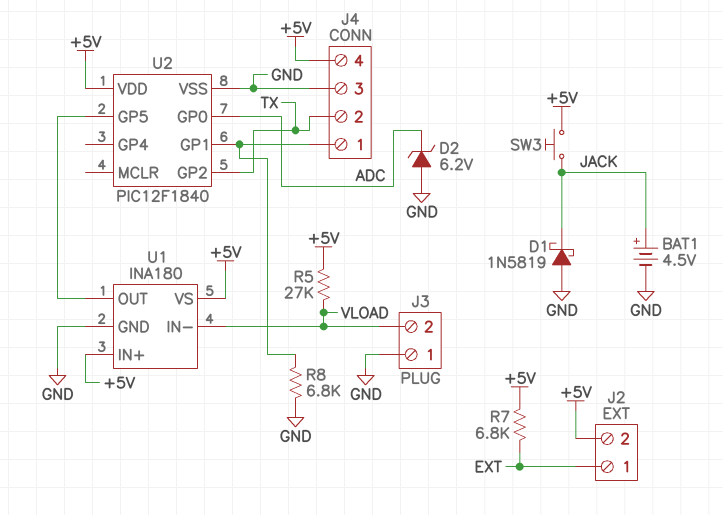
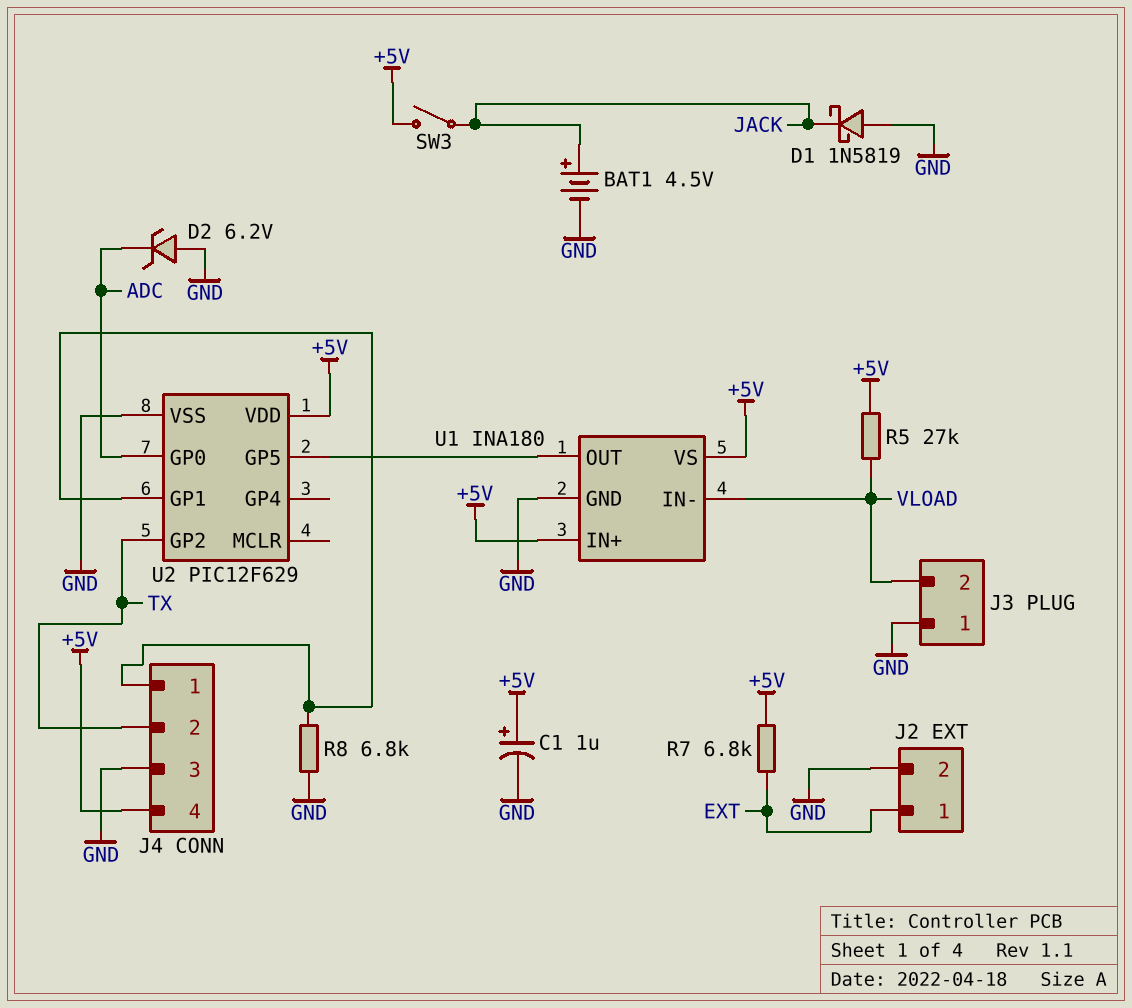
C1: none -> 1uF (plus +5V, minus GND)
J2 pin 2: +5V -> GND
SW3: button (+5V, JACK) -> switch (+5V, JACK)
U2: PIC12F1840 -> PIC12F629

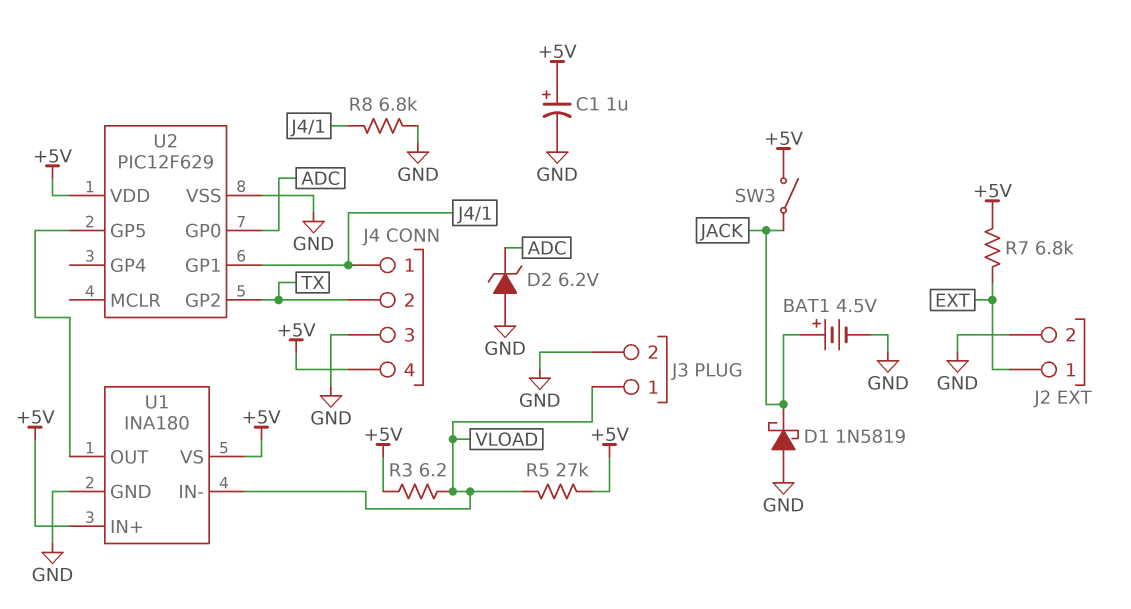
J3 pin 1: GND -> VLOAD
J3 pin 2: VLOAD -> GND
R3: none -> 6.2 (+5V, VLOAD)

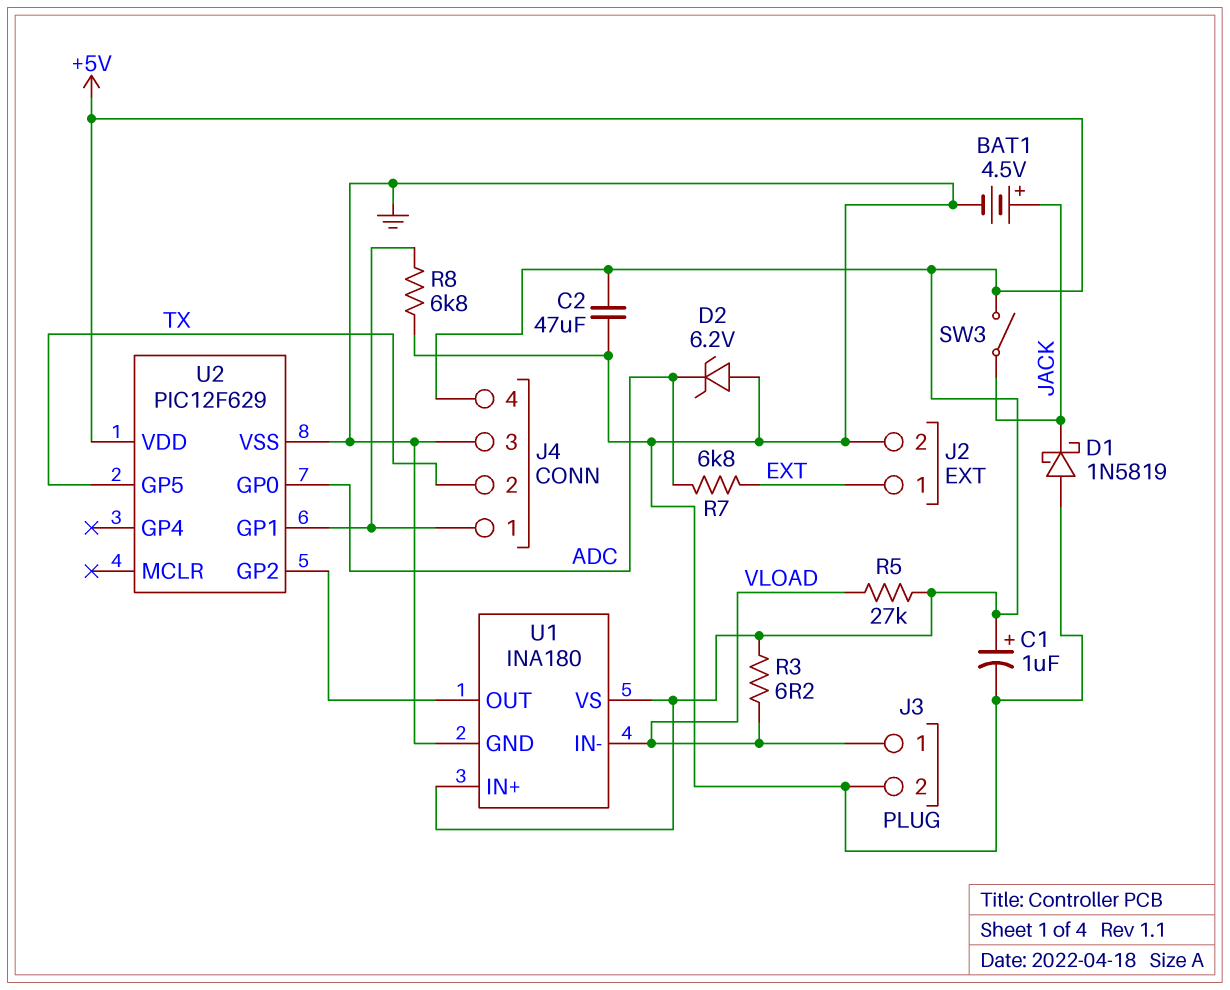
C2: none -> 47uF (+5V, GND)
R7: 6.8k (+5V, EXT) -> 6.8k (ADC, EXT)
U2 pin GP2: TX -> U1/OUT
U2 pin GP5: U1/OUT -> TX

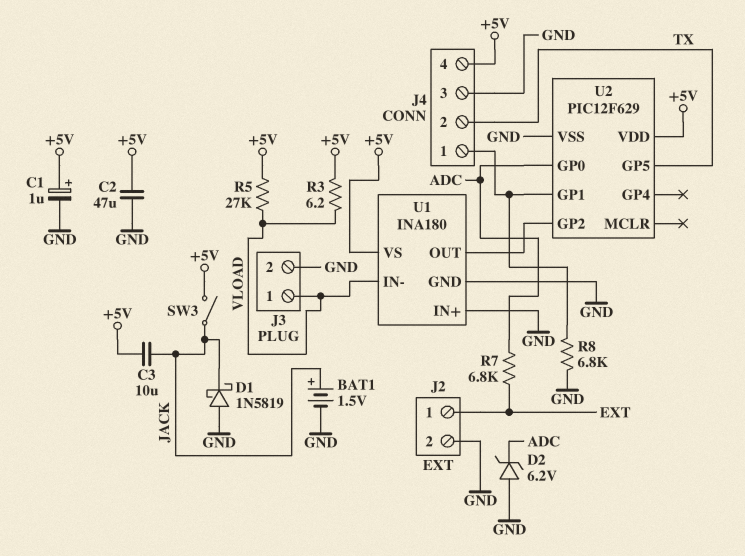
BAT1: 4.5V (plus JACK, minus GND) -> 1.5V (plus JACK, minus GND)
C3: none -> 10uF (+5V, JACK)
U1 pin IN+: +5V -> GND

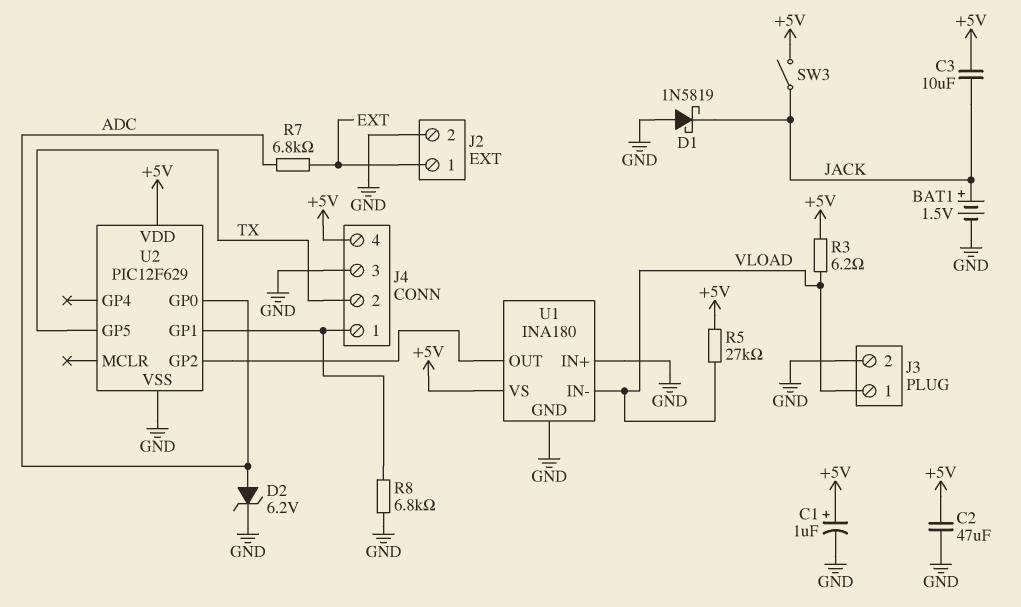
D2: zener 6.2V (A GND, K ADC) -> zener 6.2V (A ADC, K GND)

